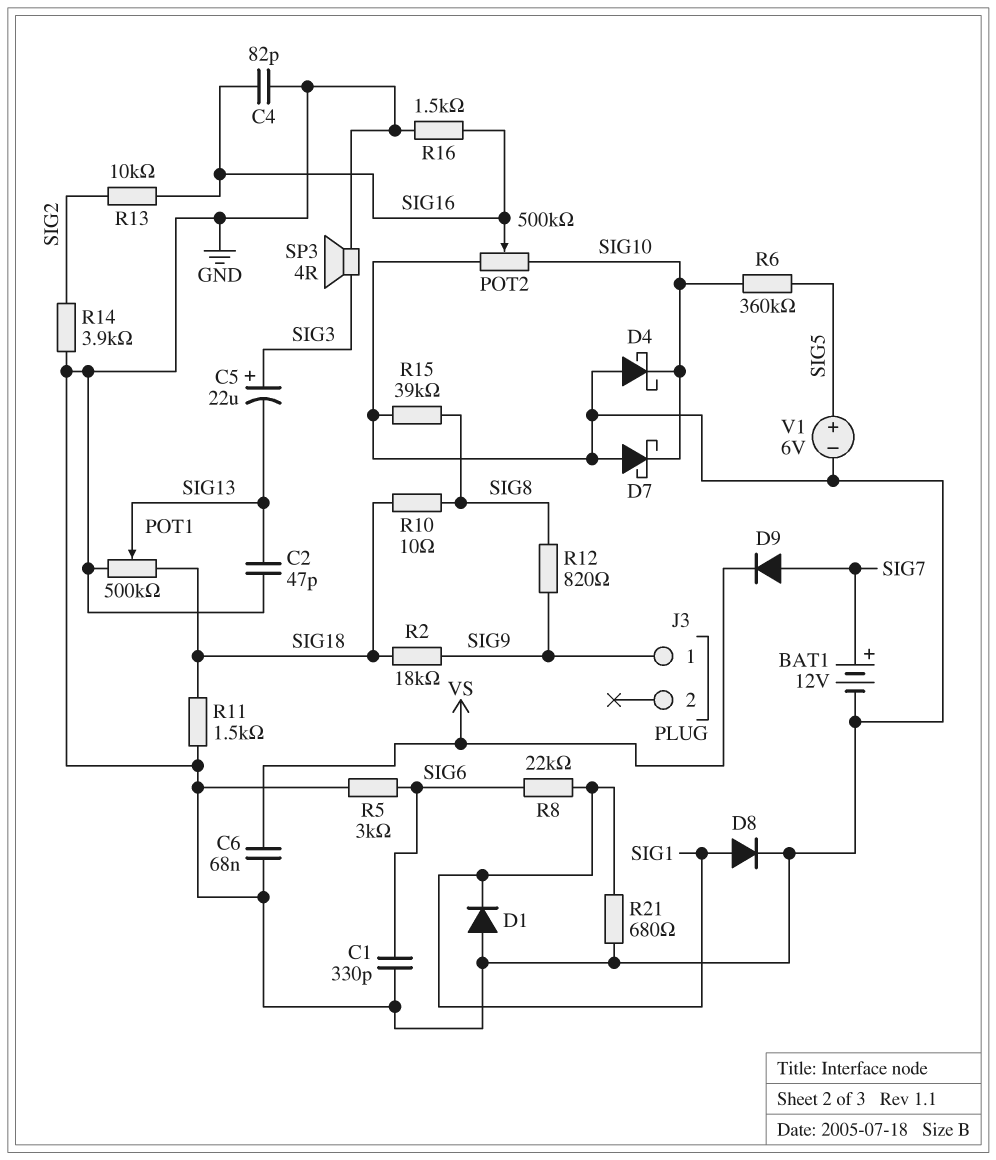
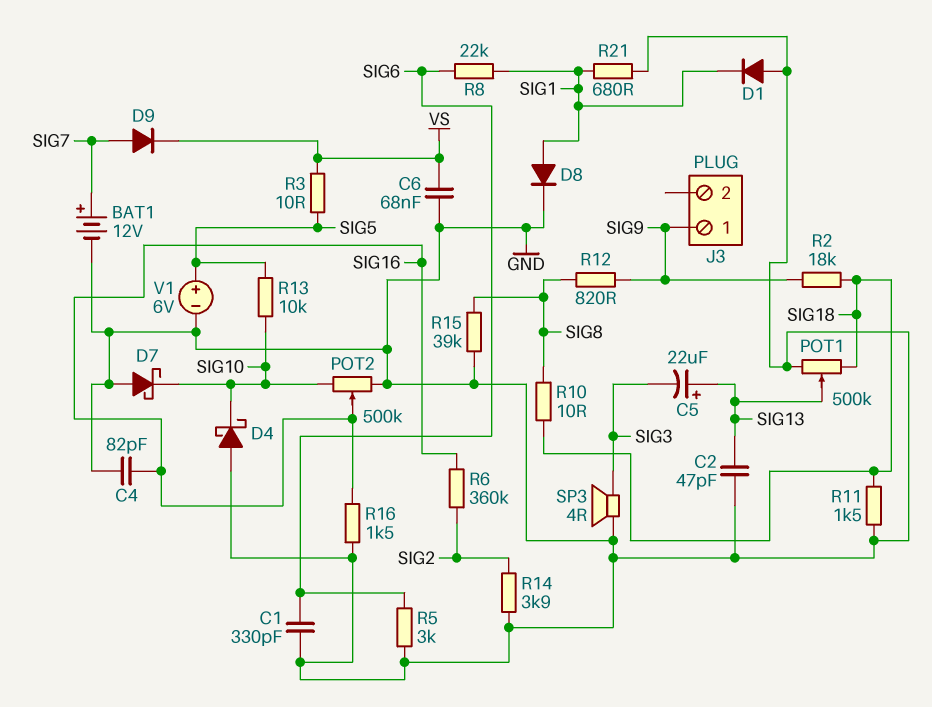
C5: 22uF (plus SIG3, minus SIG13) -> 22uF (plus SIG13, minus SIG3)
R3: none -> 10 (SIG5, VS)
R6: 360k (SIG5, SIG10) -> 360k (SIG2, SIG16)
R13: 10k (SIG2, SIG16) -> 10k (SIG5, SIG10)

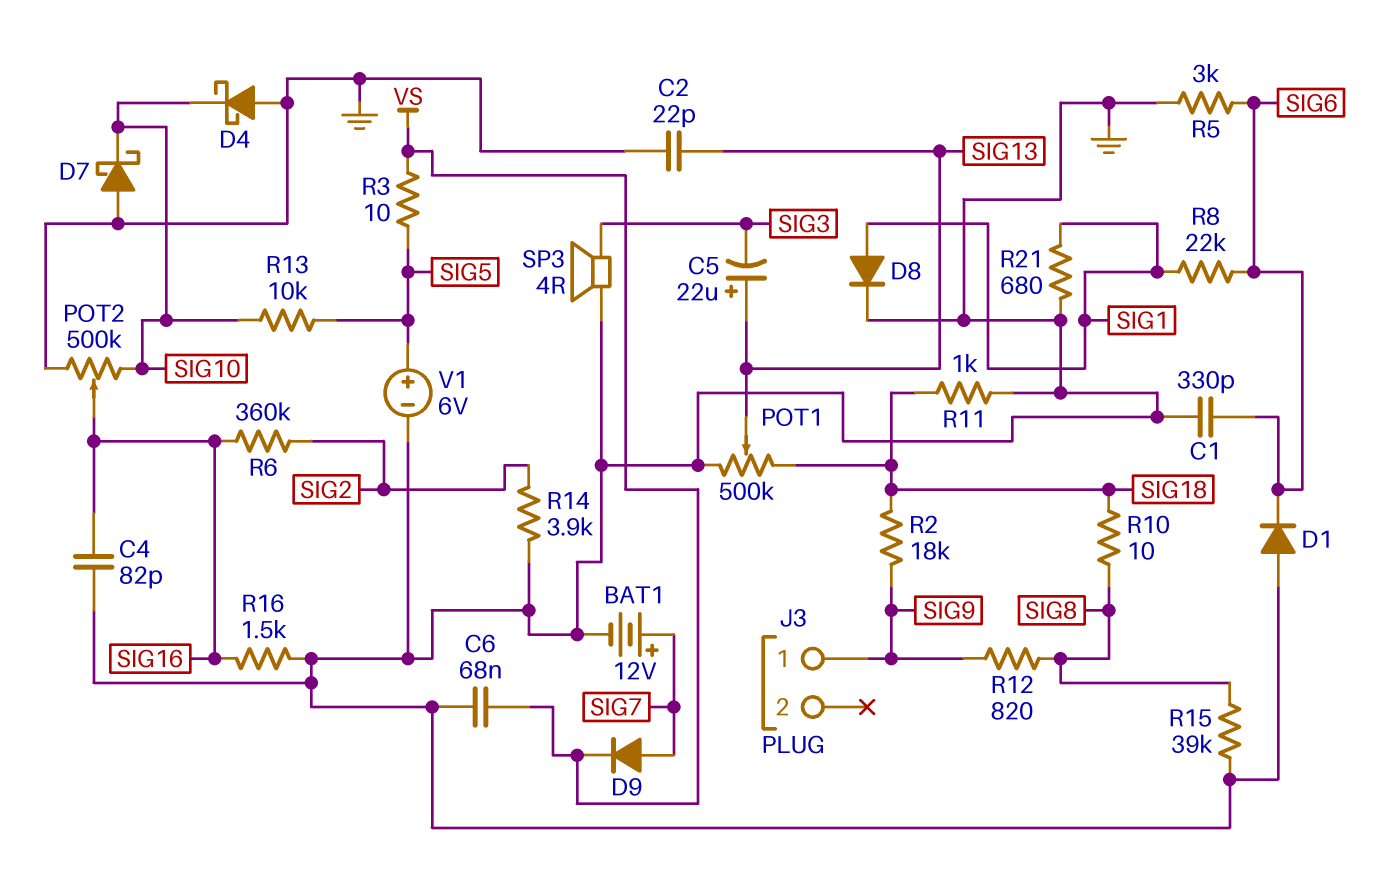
C2: 47pF (GND, SIG13) -> 22pF (GND, SIG13)
D1: diode (A GND, K SIG1) -> diode (A GND, K SIG6)
R11: 1.5k (GND, SIG18) -> 1k (GND, SIG18)

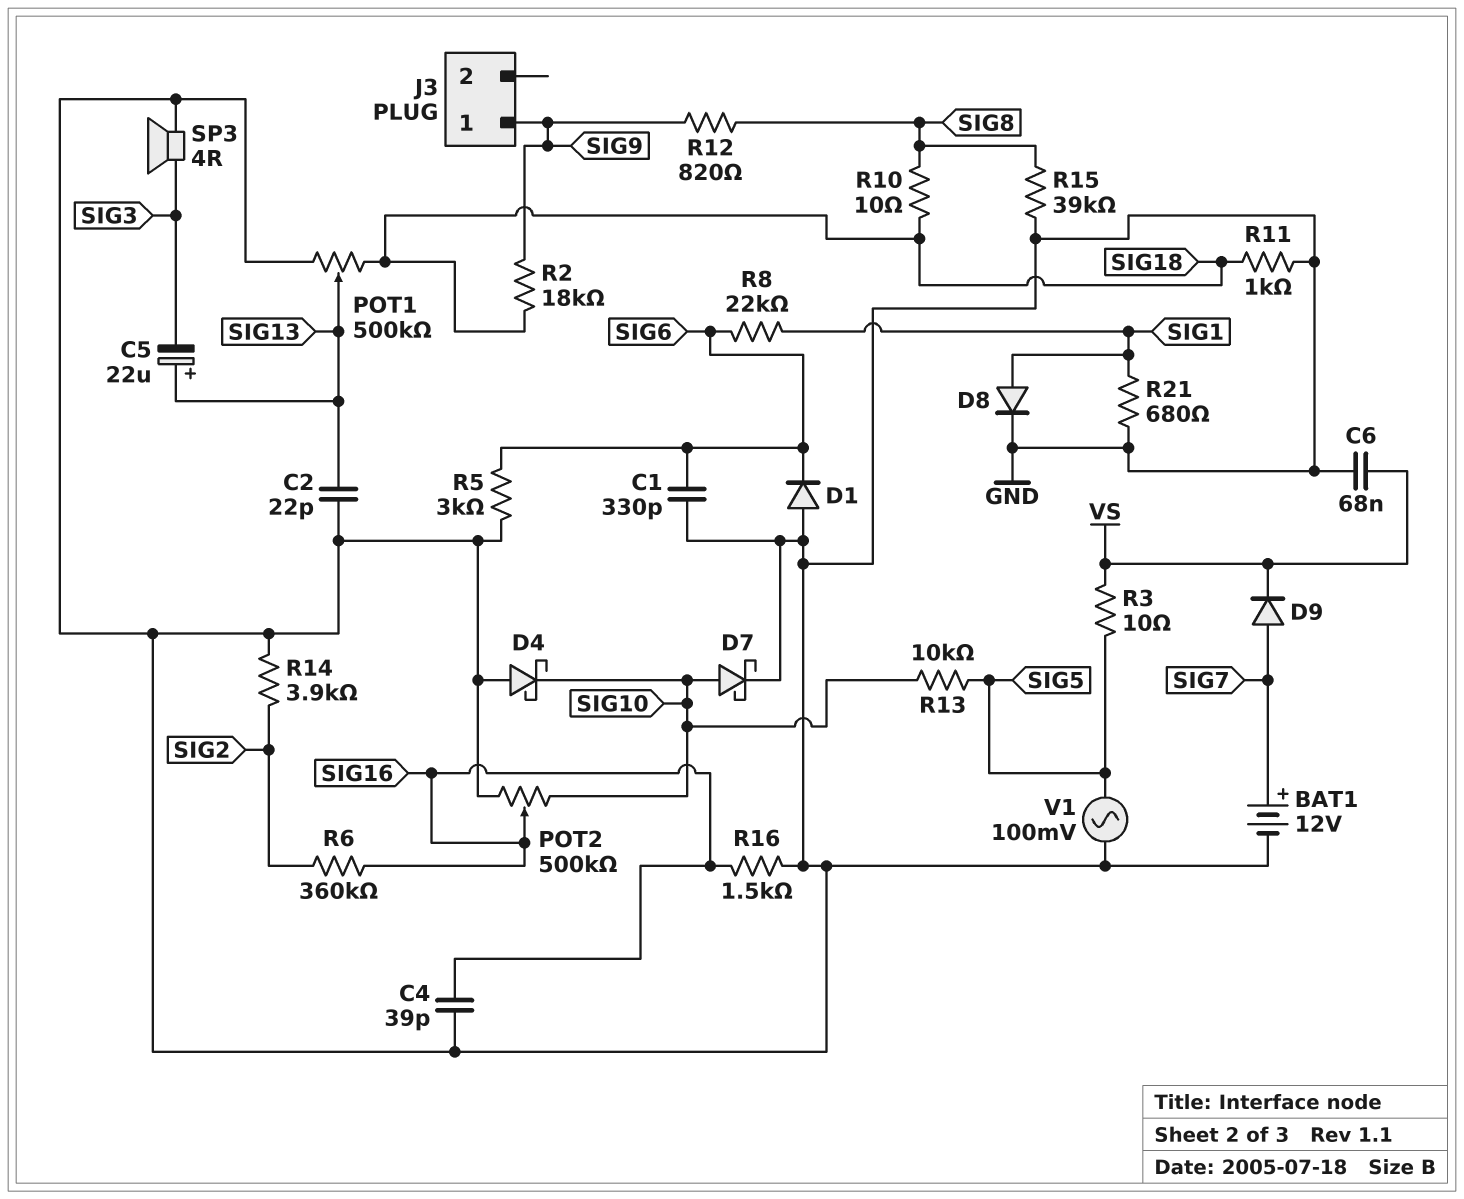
C4: 82pF (GND, SIG16) -> 39pF (GND, SIG16)
D7: schottky (A GND, K SIG10) -> schottky (A SIG10, K GND)
V1: 6V (plus SIG5, minus GND) -> AC 100mV (GND, SIG5)

